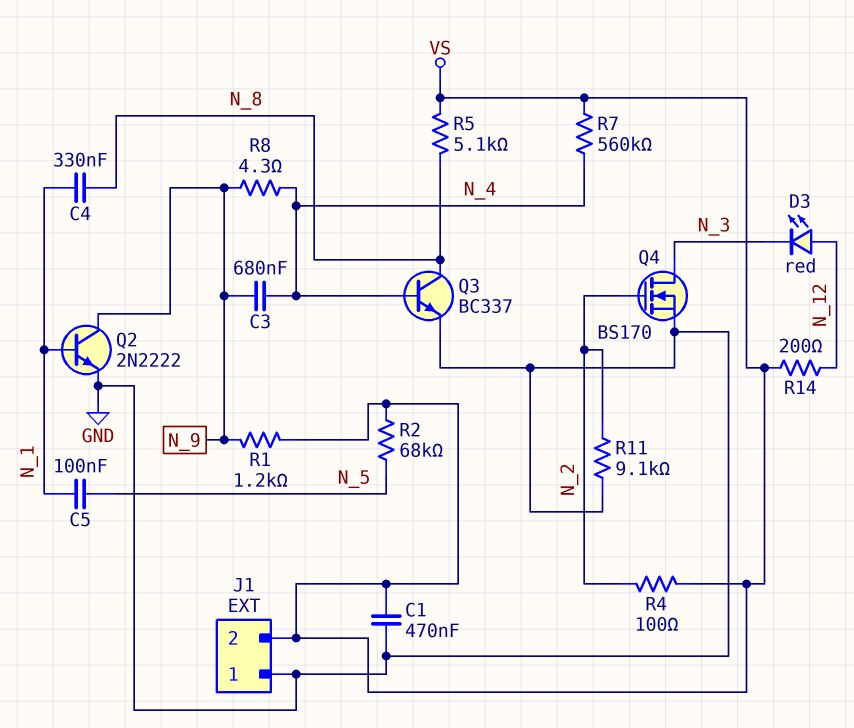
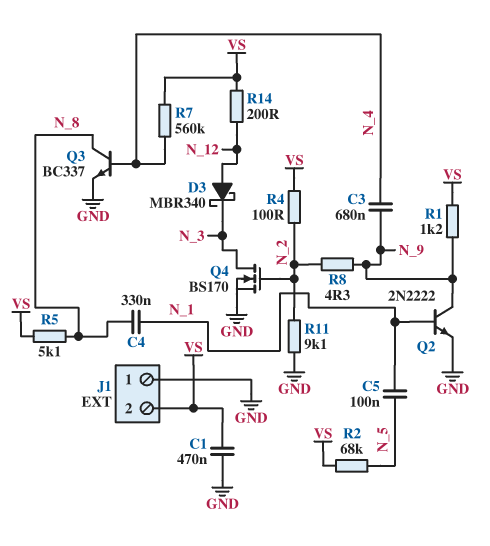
D3: LED red (A N_12, K N_3) -> schottky MBR340 (A N_12, K N_3)
R8: 4.3 (N_4, N_9) -> 4.3 (N_2, N_9)

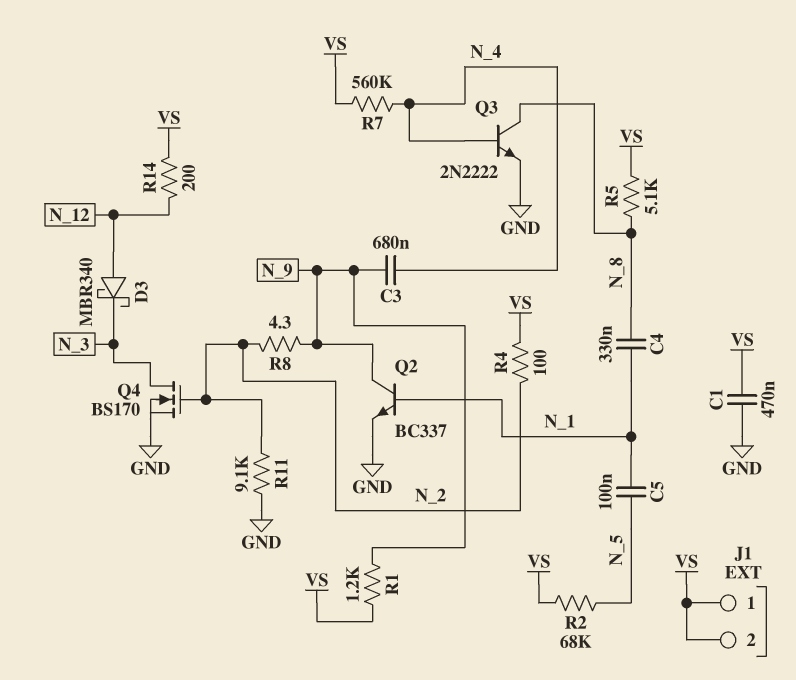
J1 pin 1: GND -> VS
Q2: NPN 2N2222 (B N_1, C N_9, E GND) -> NPN BC337 (B N_1, C N_9, E GND)
Q3: NPN BC337 (B N_4, C N_8, E GND) -> NPN 2N2222 (B N_4, C N_8, E GND)

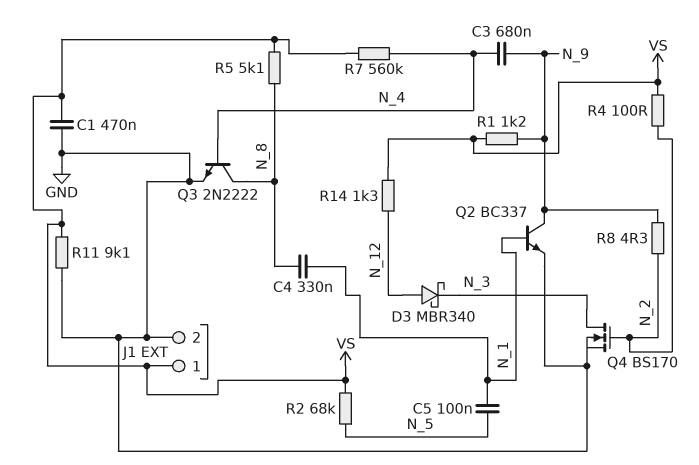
J1 pin 2: VS -> GND
R11: 9.1k (GND, N_2) -> 9.1k (GND, VS)
R14: 200 (N_12, VS) -> 1.3k (N_12, VS)

